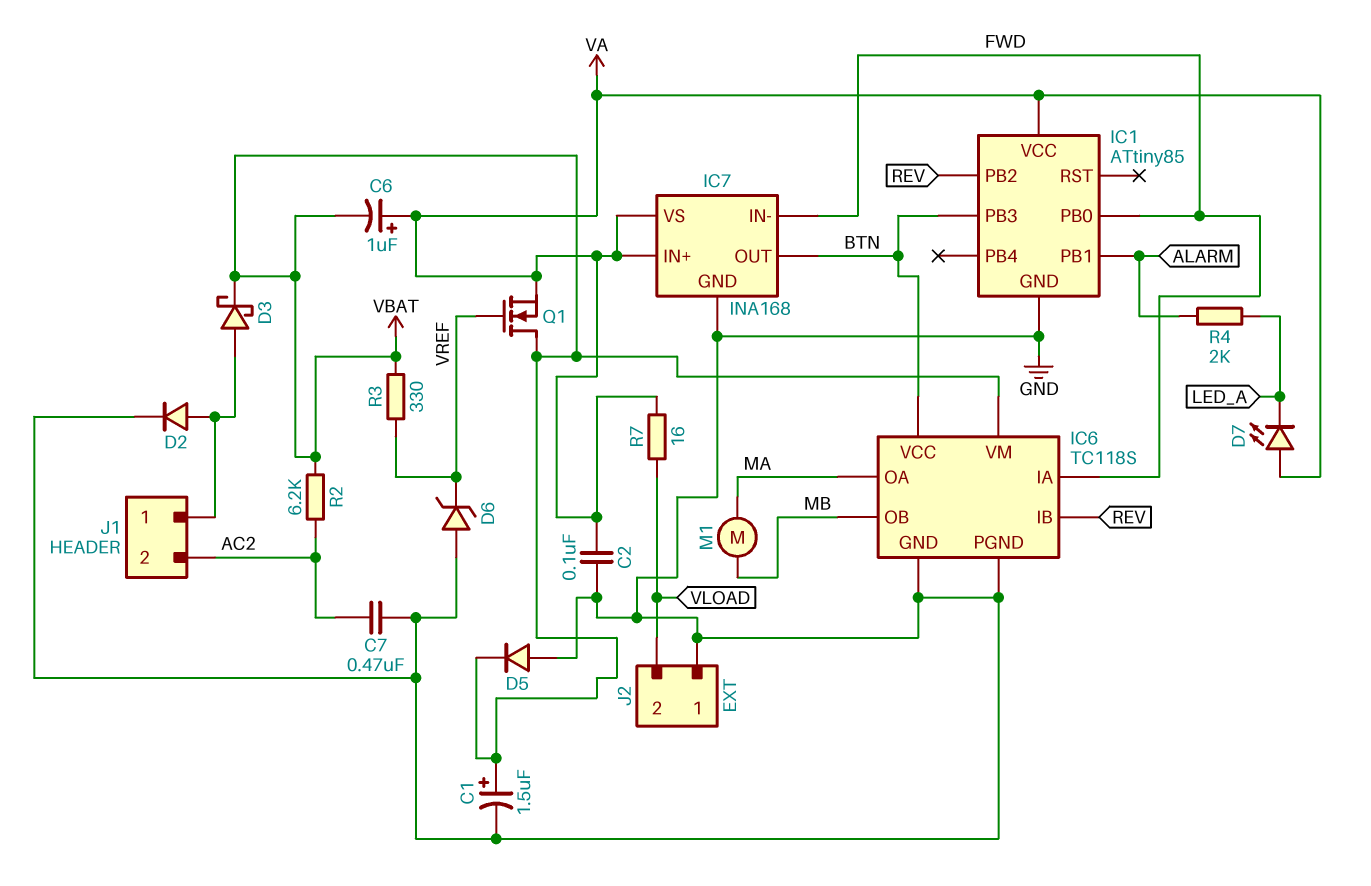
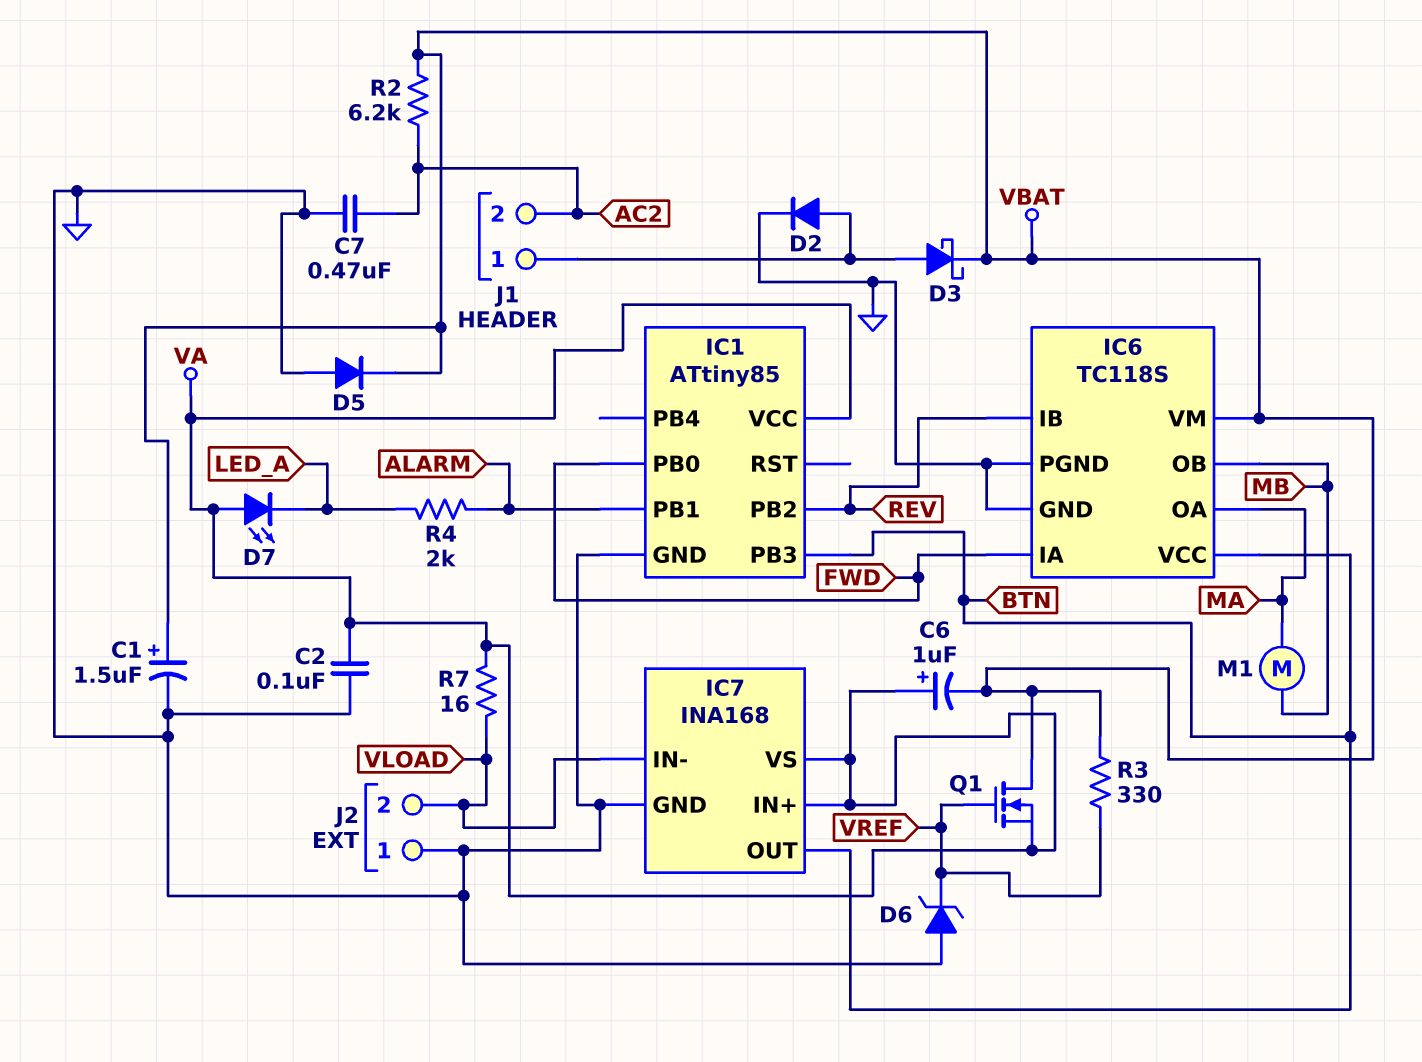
IC7 pin IN-: FWD -> VLOAD

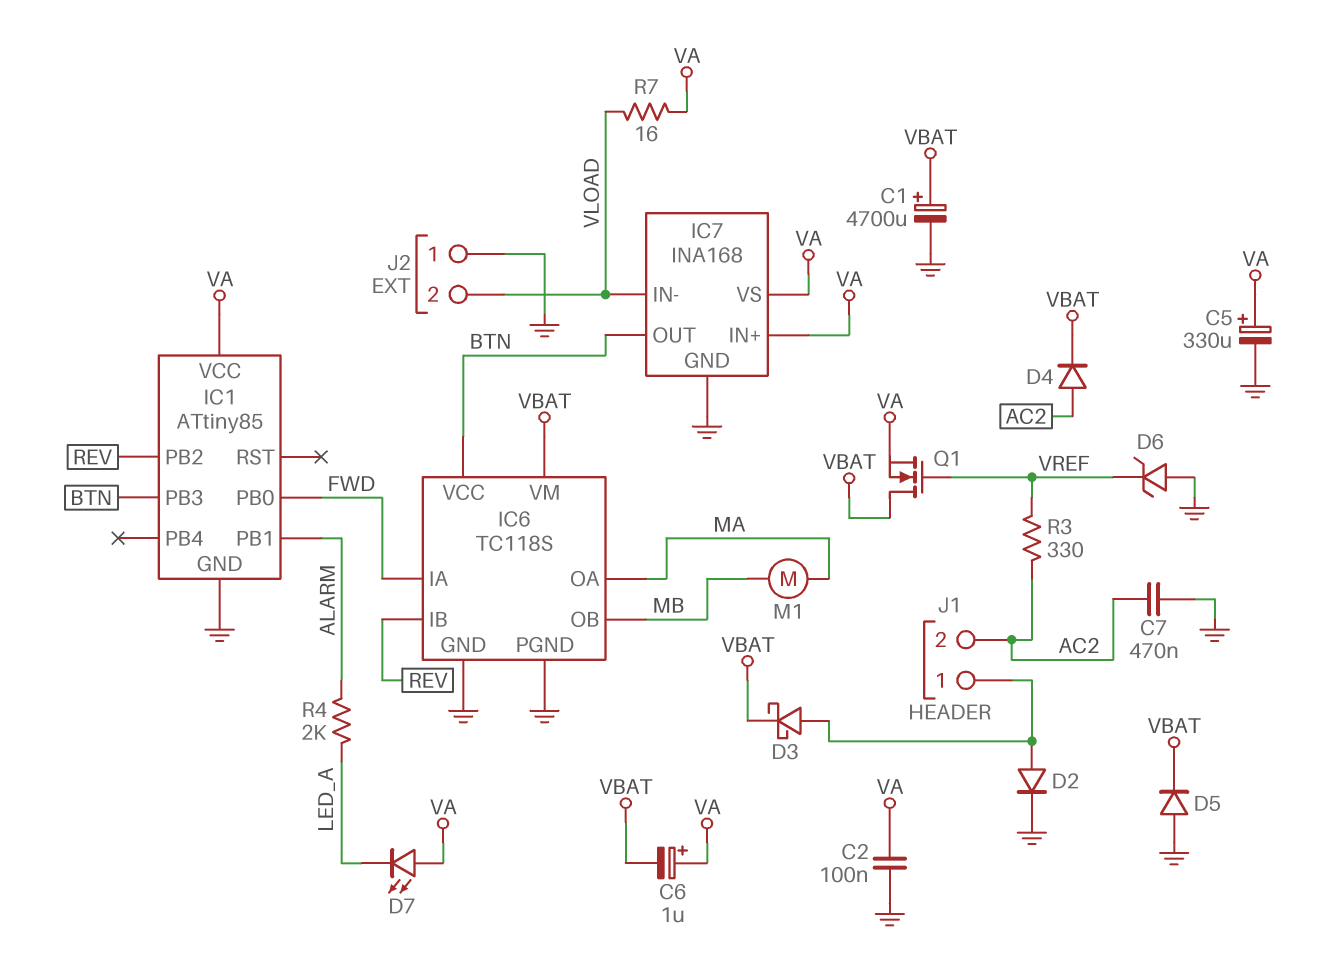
C1: 1.5uF (plus VBAT, minus GND) -> 4700uF (plus VBAT, minus GND)
C5: none -> 330uF (plus VA, minus GND)
D4: none -> diode (A AC2, K VBAT)
R2: 6.2k (AC2, VBAT) -> none
R3: 330 (VBAT, VREF) -> 330 (AC2, VREF)

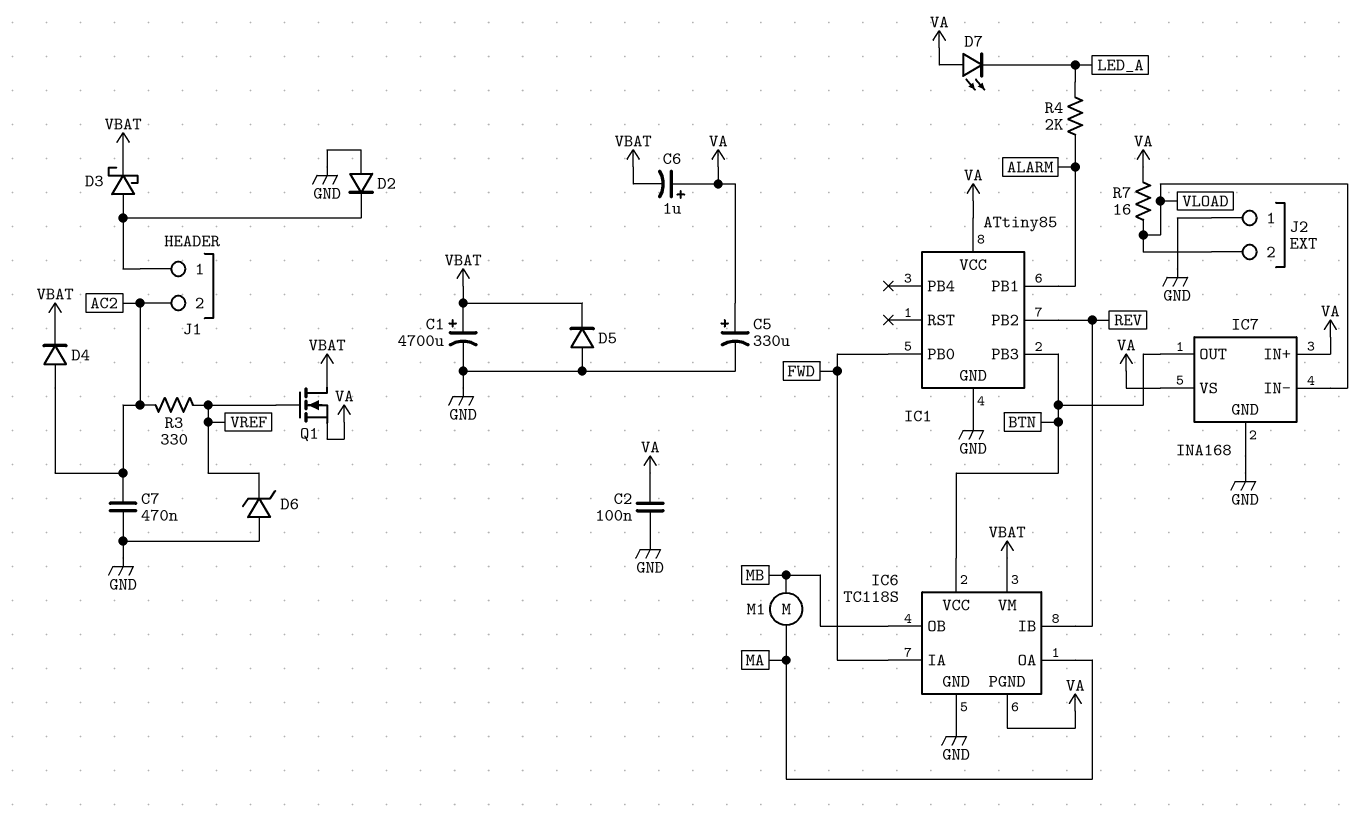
D2: diode (A J1/1, K GND) -> diode (A GND, K J1/1)
IC6 pin PGND: GND -> VA

